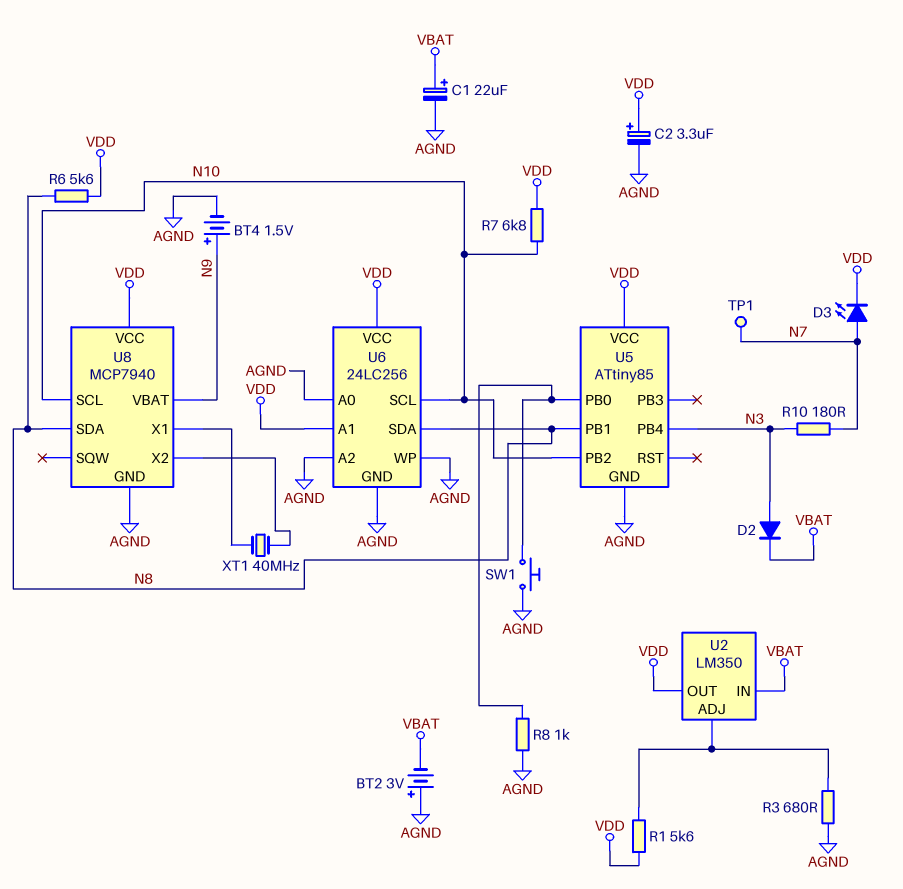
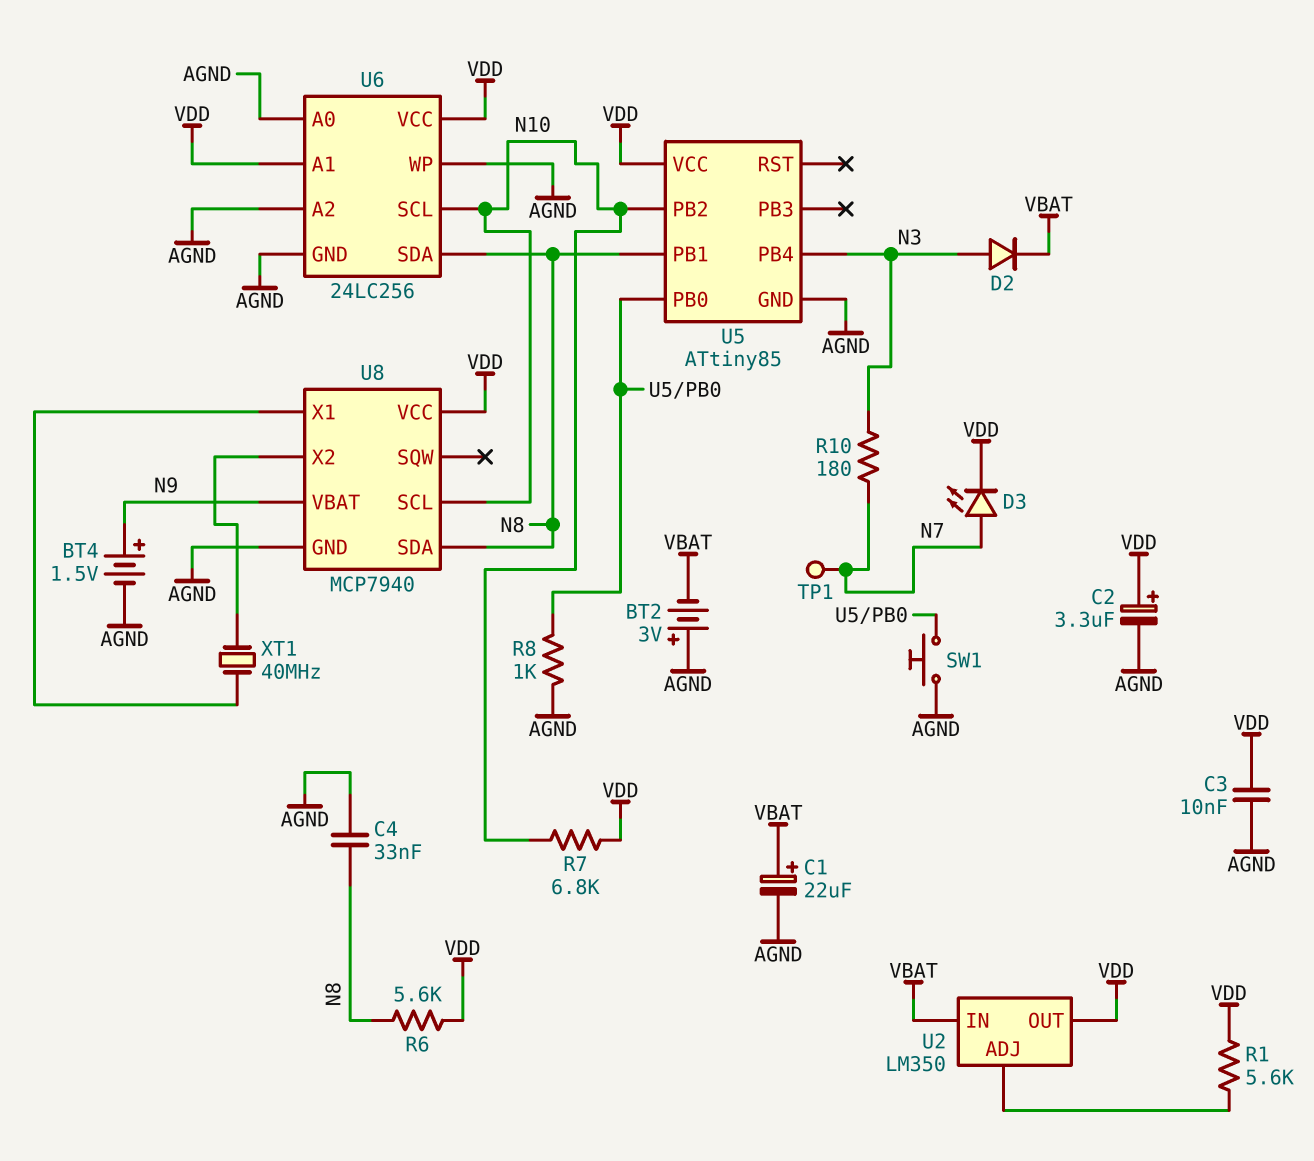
C3: none -> 10nF (AGND, VDD)
C4: none -> 33nF (AGND, N8)
R3: 680 (AGND, U2/ADJ) -> none

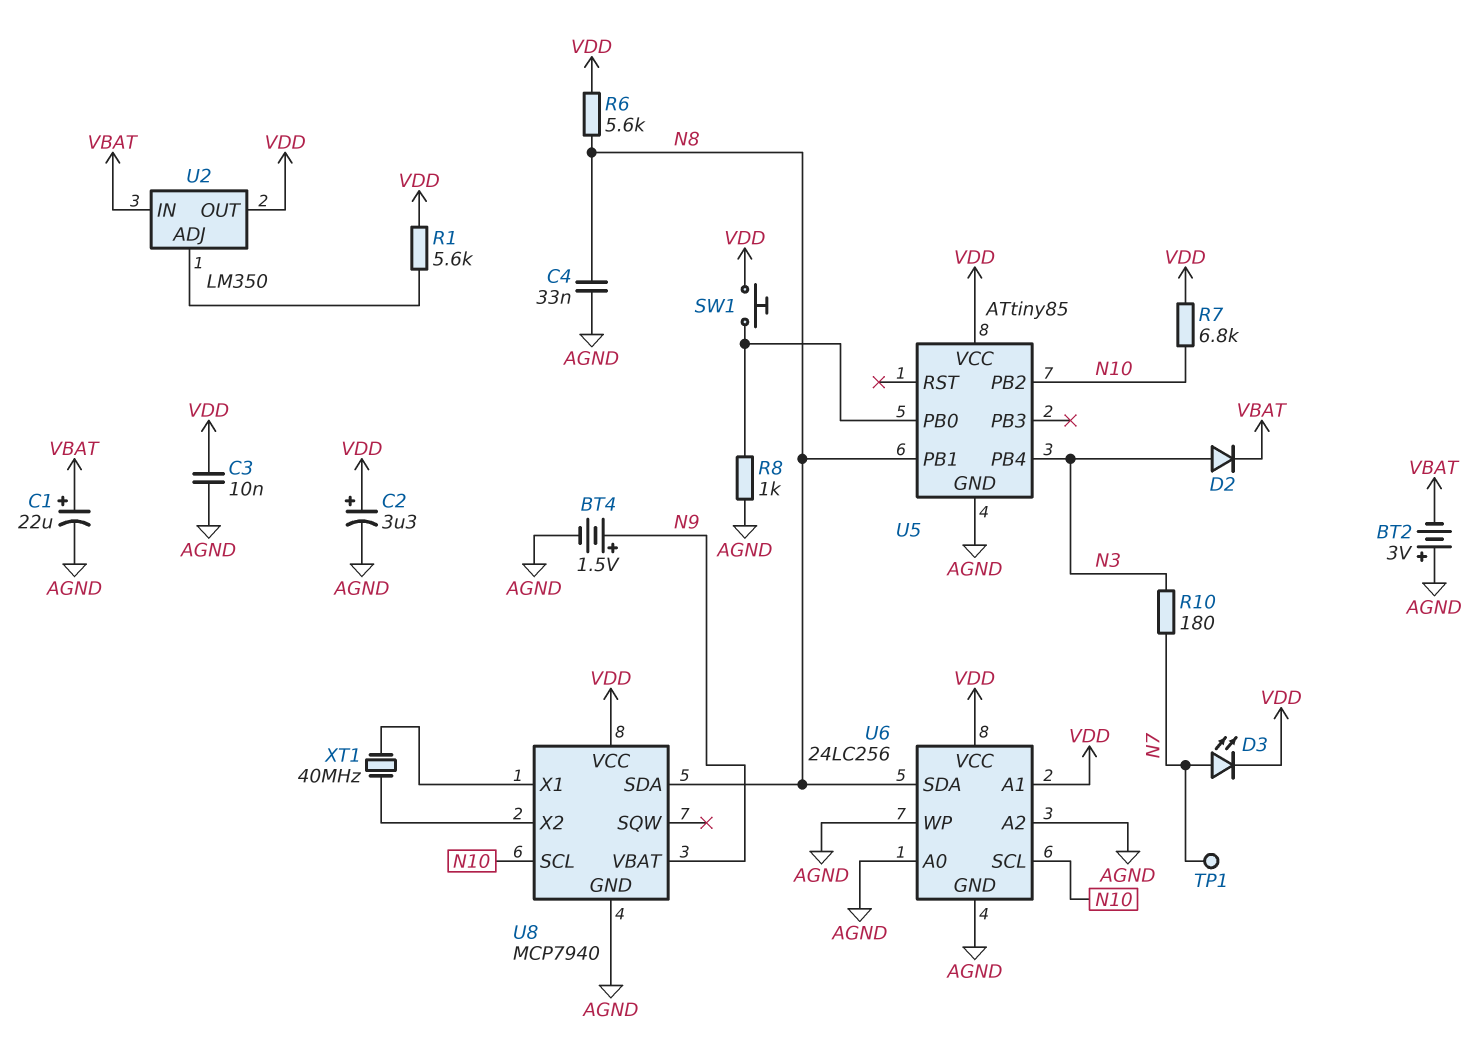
SW1: button (AGND, U5/PB0) -> button (U5/PB0, VDD)

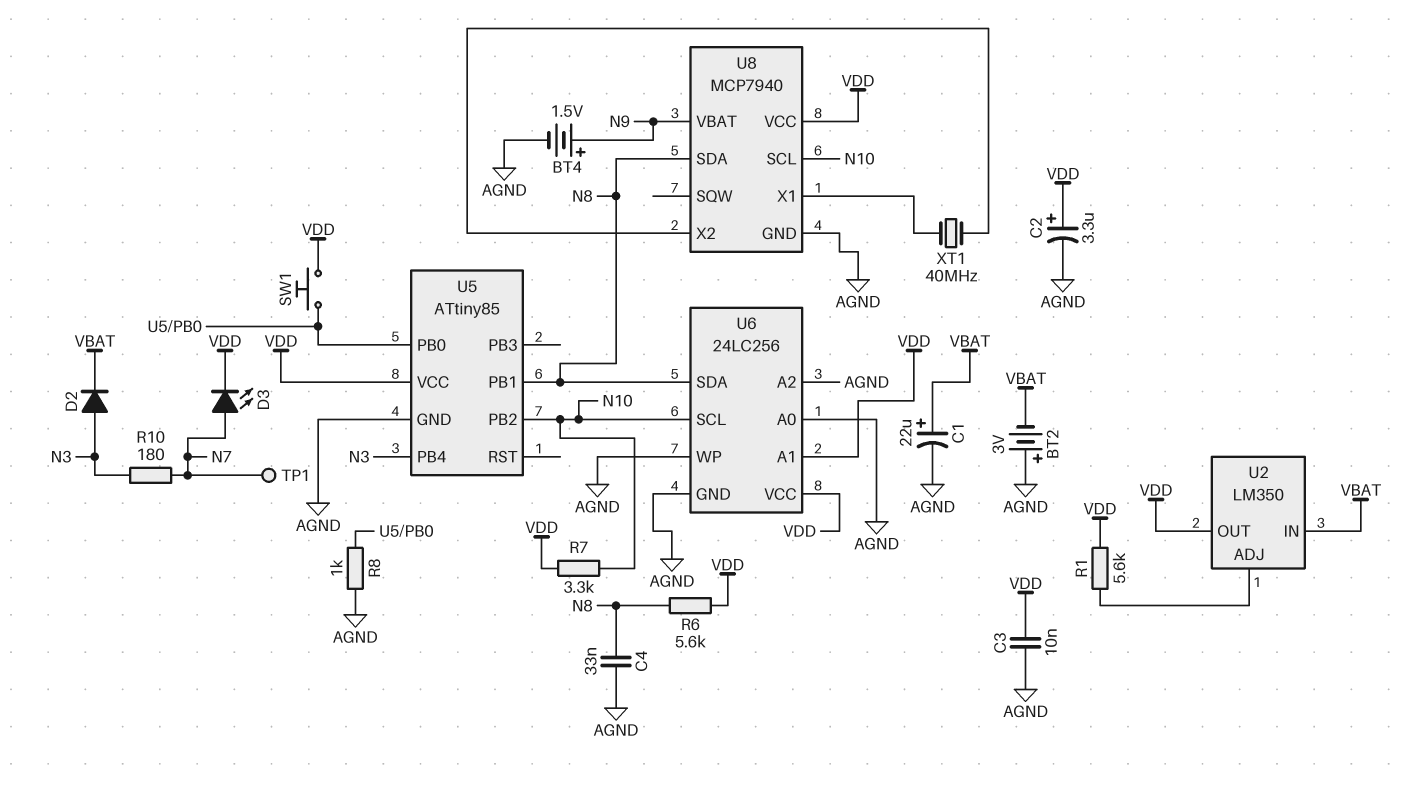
R7: 6.8k (N10, VDD) -> 3.3k (N10, VDD)

